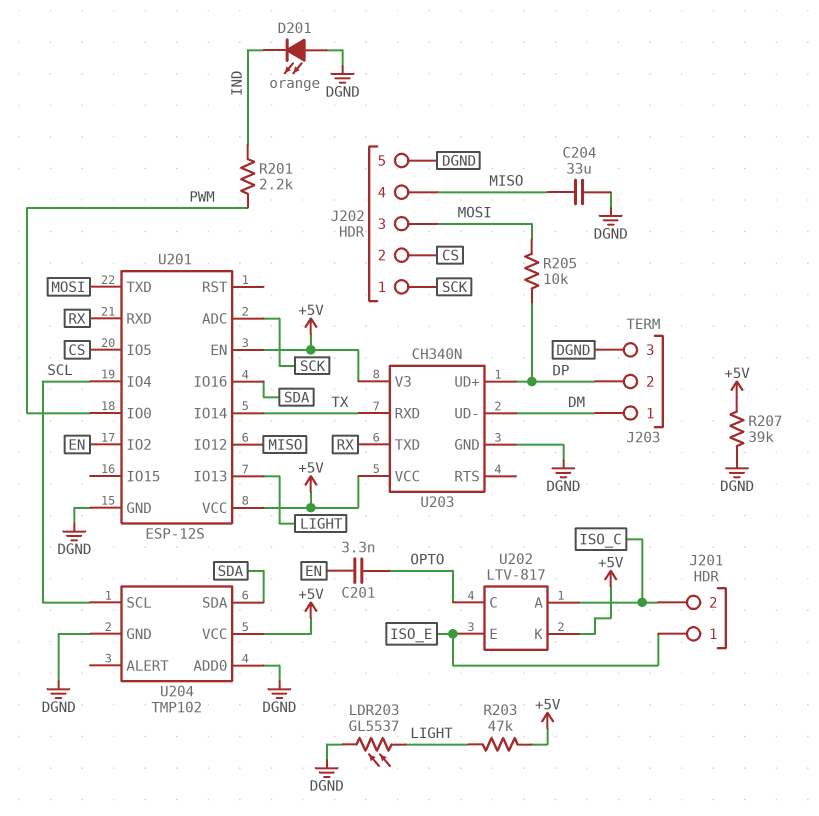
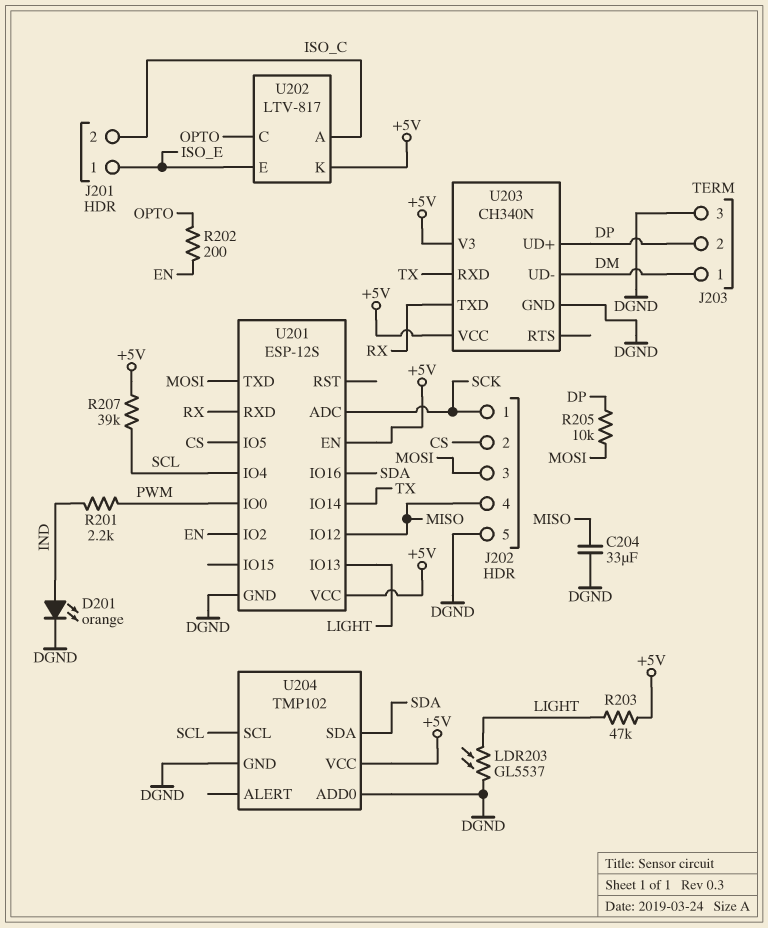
C201: 3.3nF (EN, OPTO) -> none
D201: LED orange (A DGND, K IND) -> LED orange (A IND, K DGND)
R202: none -> 200 (EN, OPTO)
R207: 39k (+5V, DGND) -> 39k (+5V, SCL)

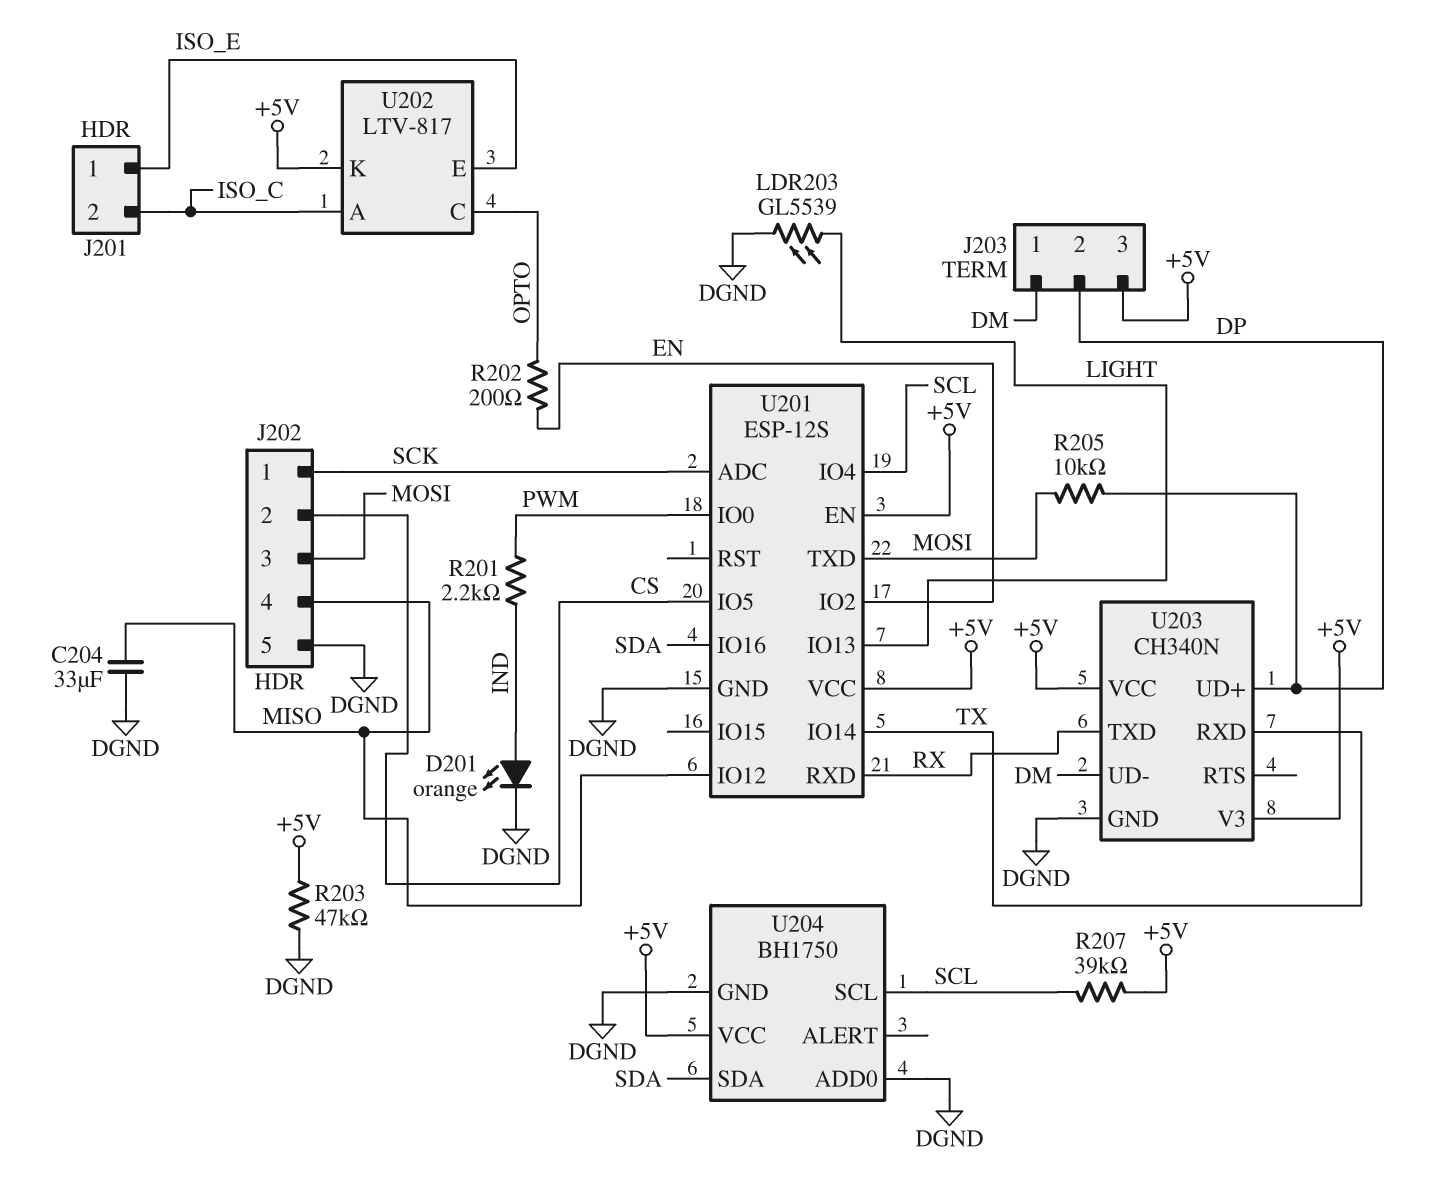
J203 pin 3: DGND -> +5V
LDR203: GL5537 (DGND, LIGHT) -> GL5539 (DGND, LIGHT)
R203: 47k (+5V, LIGHT) -> 47k (+5V, DGND)
U204: TMP102 -> BH1750

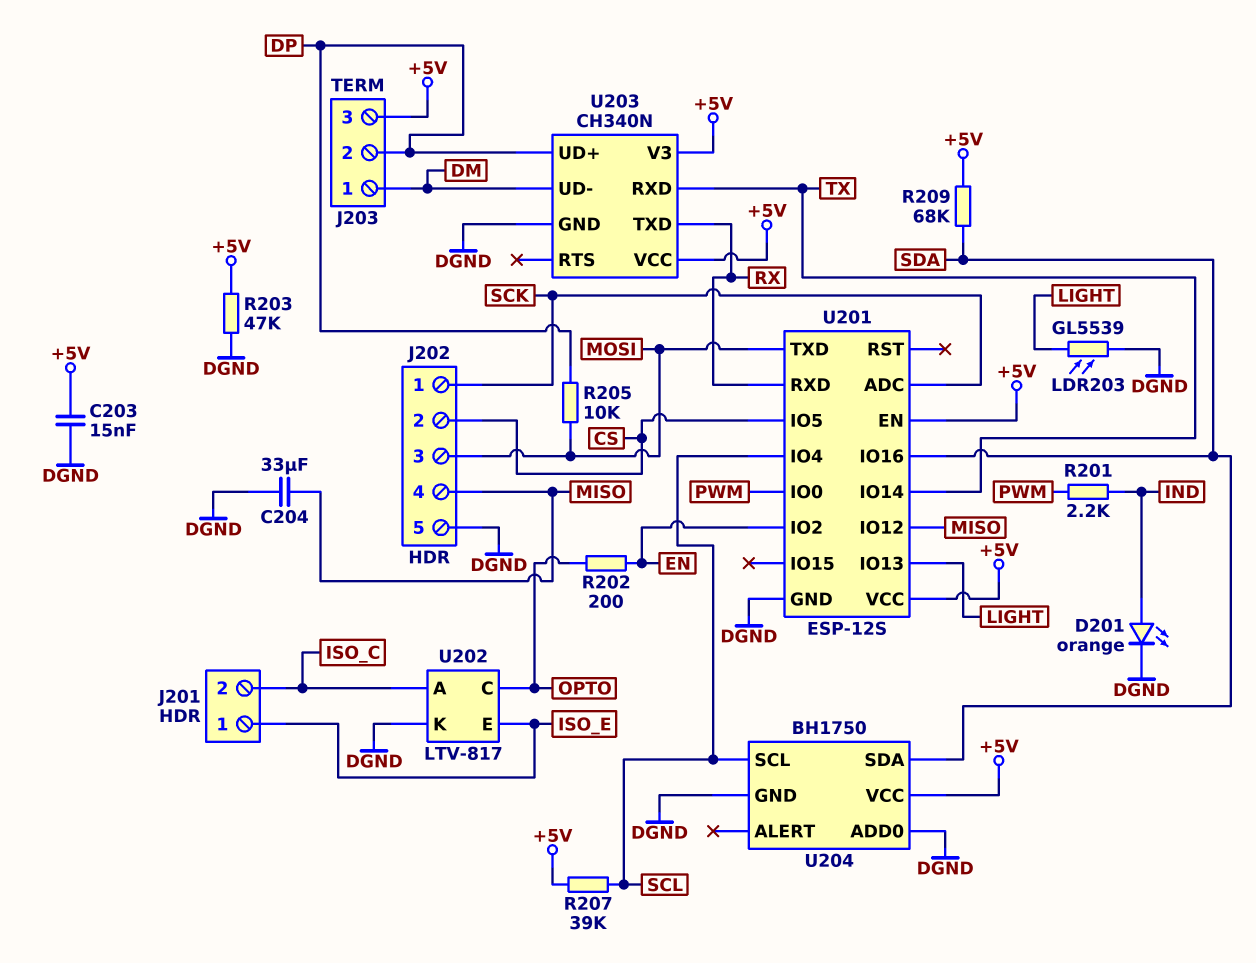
C203: none -> 15nF (+5V, DGND)
R209: none -> 68k (+5V, SDA)
U202 pin K: +5V -> DGND

